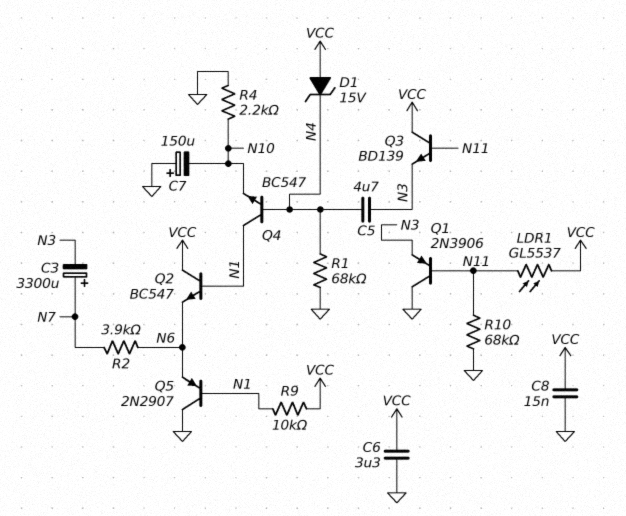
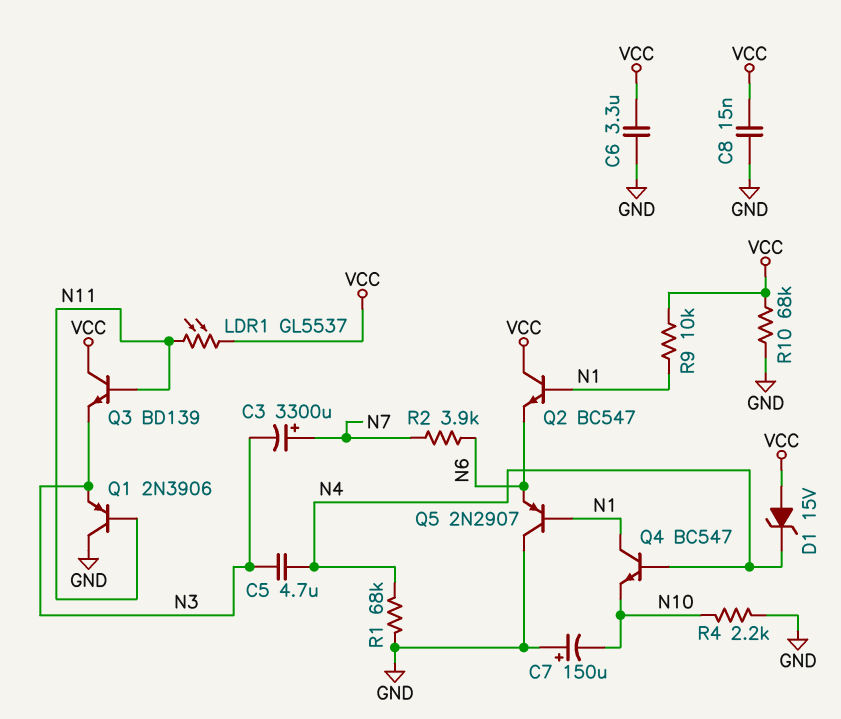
R10: 68k (GND, N11) -> 68k (GND, VCC)

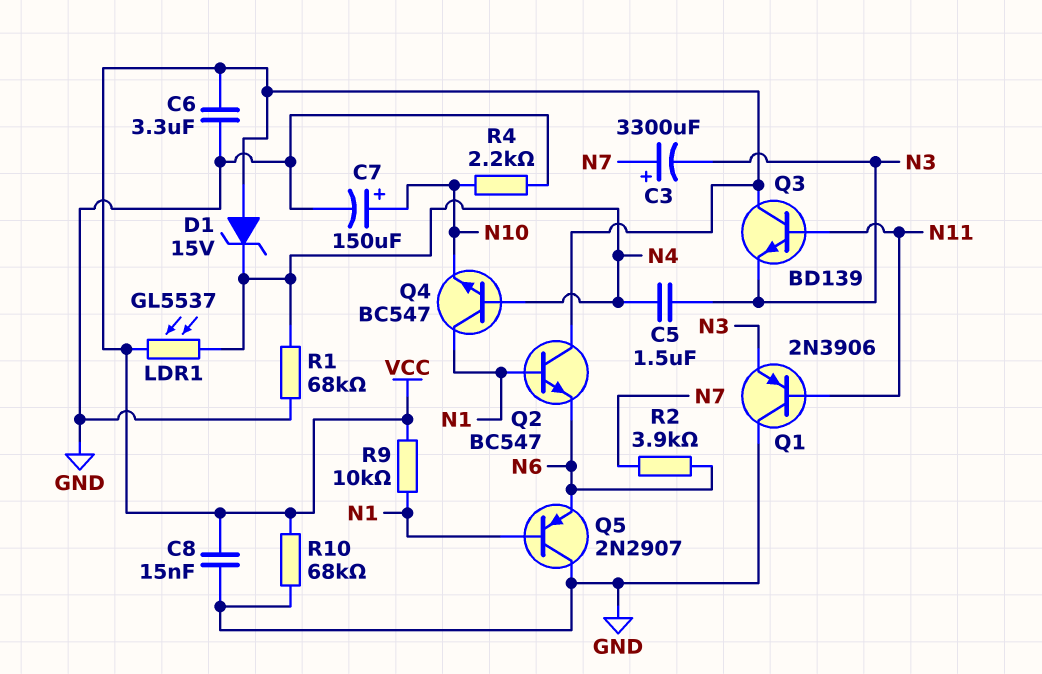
C5: 4.7uF (N3, N4) -> 1.5uF (N3, N4)
C7: 150uF (plus GND, minus N10) -> 150uF (plus N10, minus GND)
LDR1: GL5537 (N11, VCC) -> GL5537 (N4, VCC)

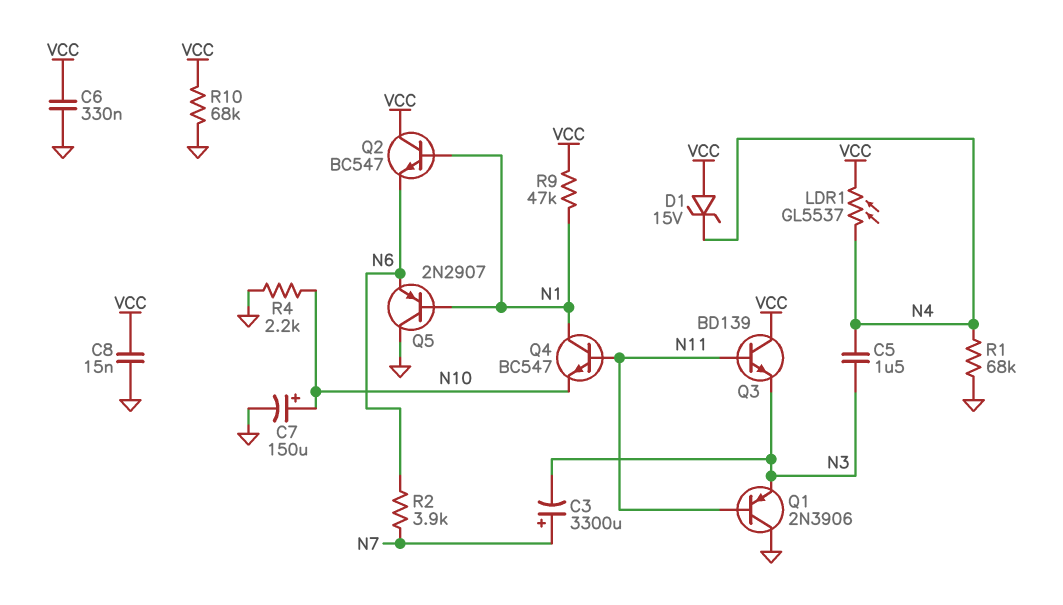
C6: 3.3uF (GND, VCC) -> 330nF (GND, VCC)
Q4: NPN BC547 (B N4, C N1, E N10) -> NPN BC547 (B N11, C N1, E N10)
R9: 10k (N1, VCC) -> 47k (N1, VCC)

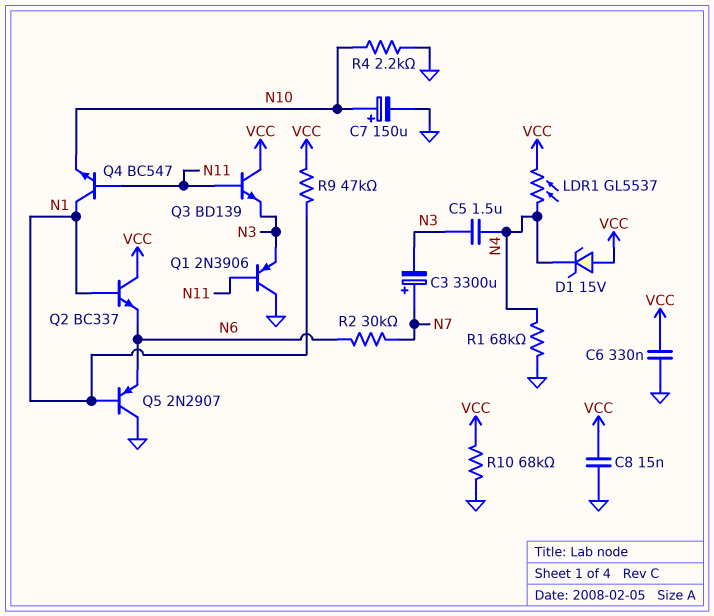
Q2: NPN BC547 (B N1, C VCC, E N6) -> NPN BC337 (B N1, C VCC, E N6)
R2: 3.9k (N6, N7) -> 30k (N6, N7)

